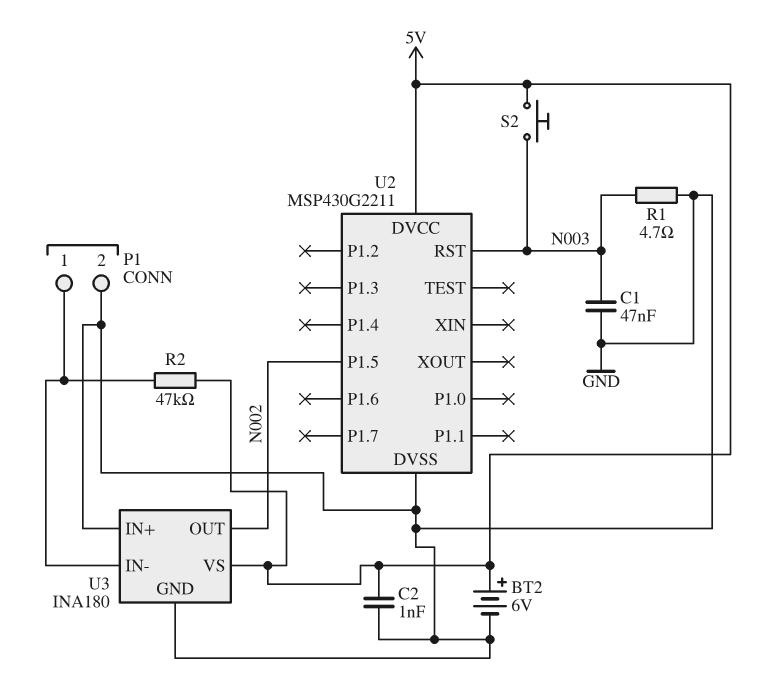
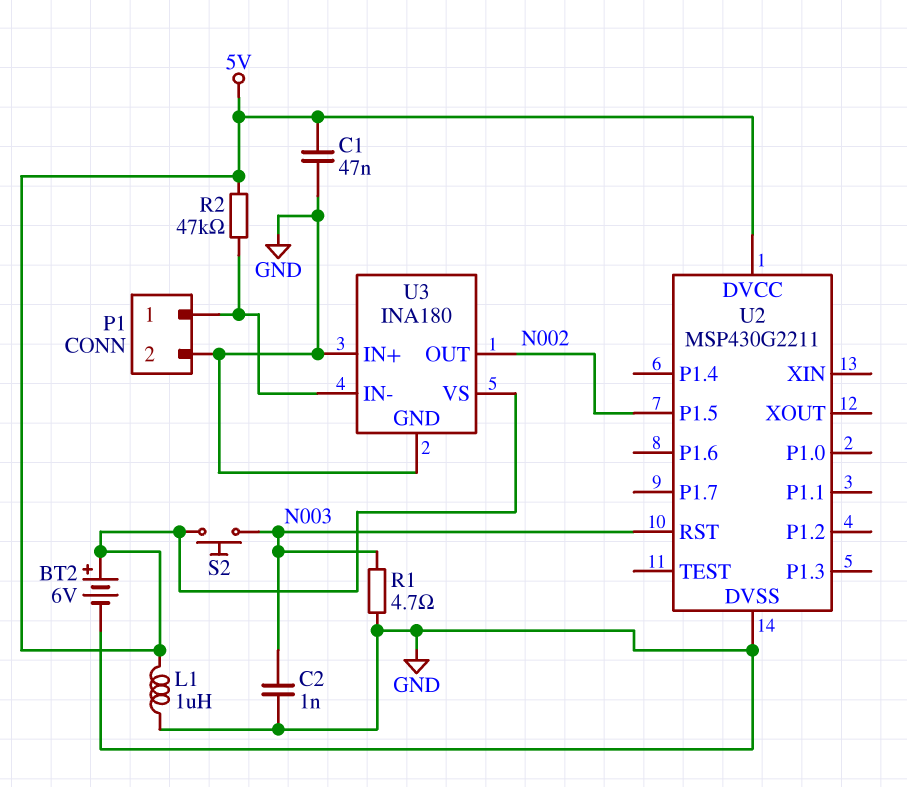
C1: 47nF (GND, N003) -> 47nF (5V, GND)
C2: 1nF (5V, GND) -> 1nF (GND, N003)
L1: none -> 1uH (5V, GND)

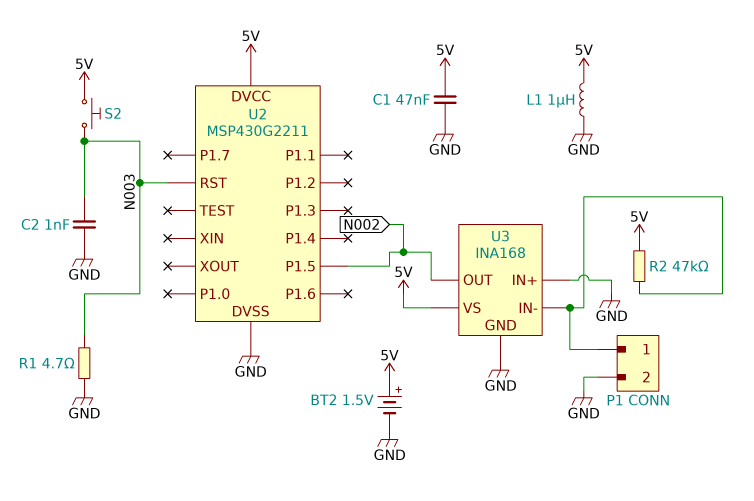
BT2: 6V (plus 5V, minus GND) -> 1.5V (plus 5V, minus GND)
U3: INA180 -> INA168

